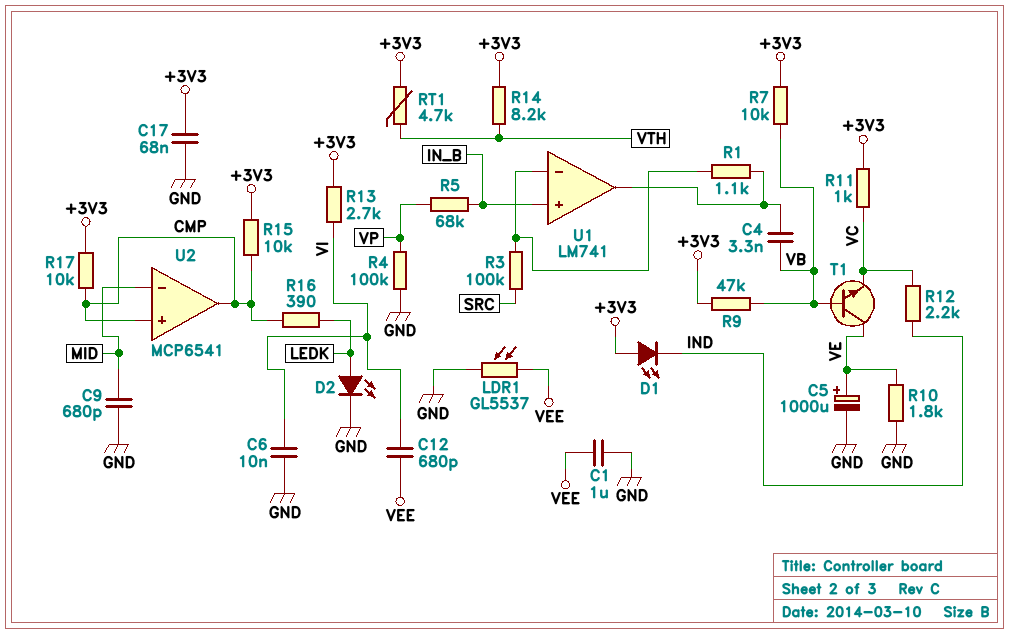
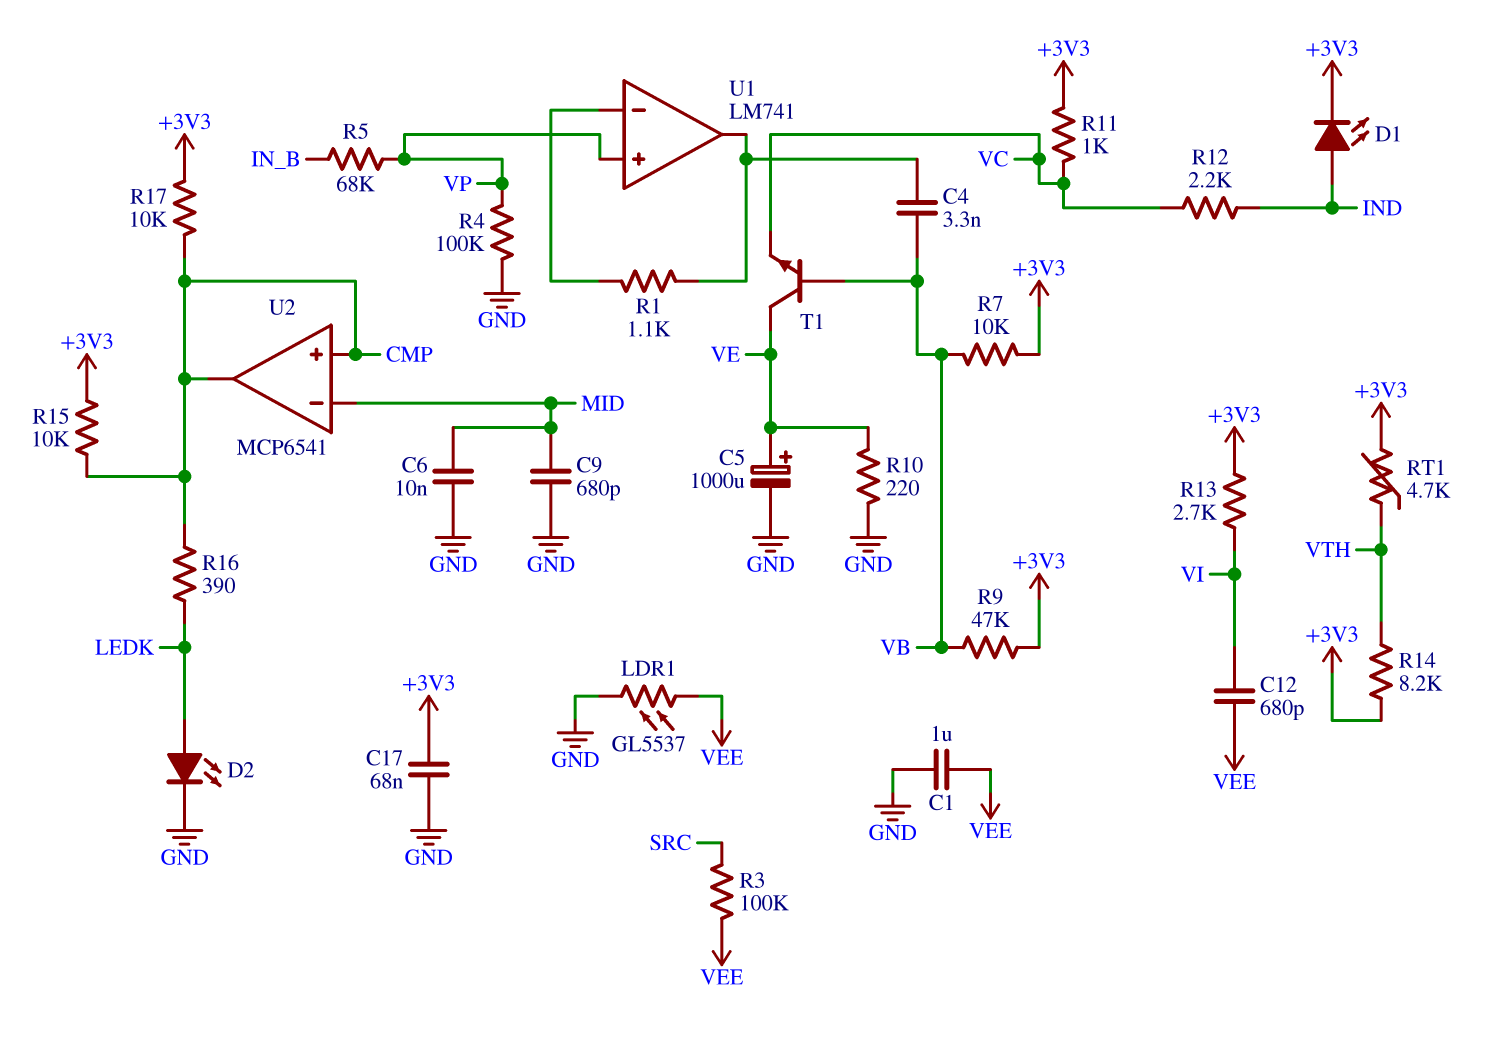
C6: 10nF (GND, VI) -> 10nF (GND, MID)
D1: LED (A +3V3, K IND) -> LED (A IND, K +3V3)
R3: 100k (SRC, U1/in-) -> 100k (SRC, VEE)
R10: 1.8k (GND, VE) -> 220 (GND, VE)
U1 pin in+: IN_B -> VP

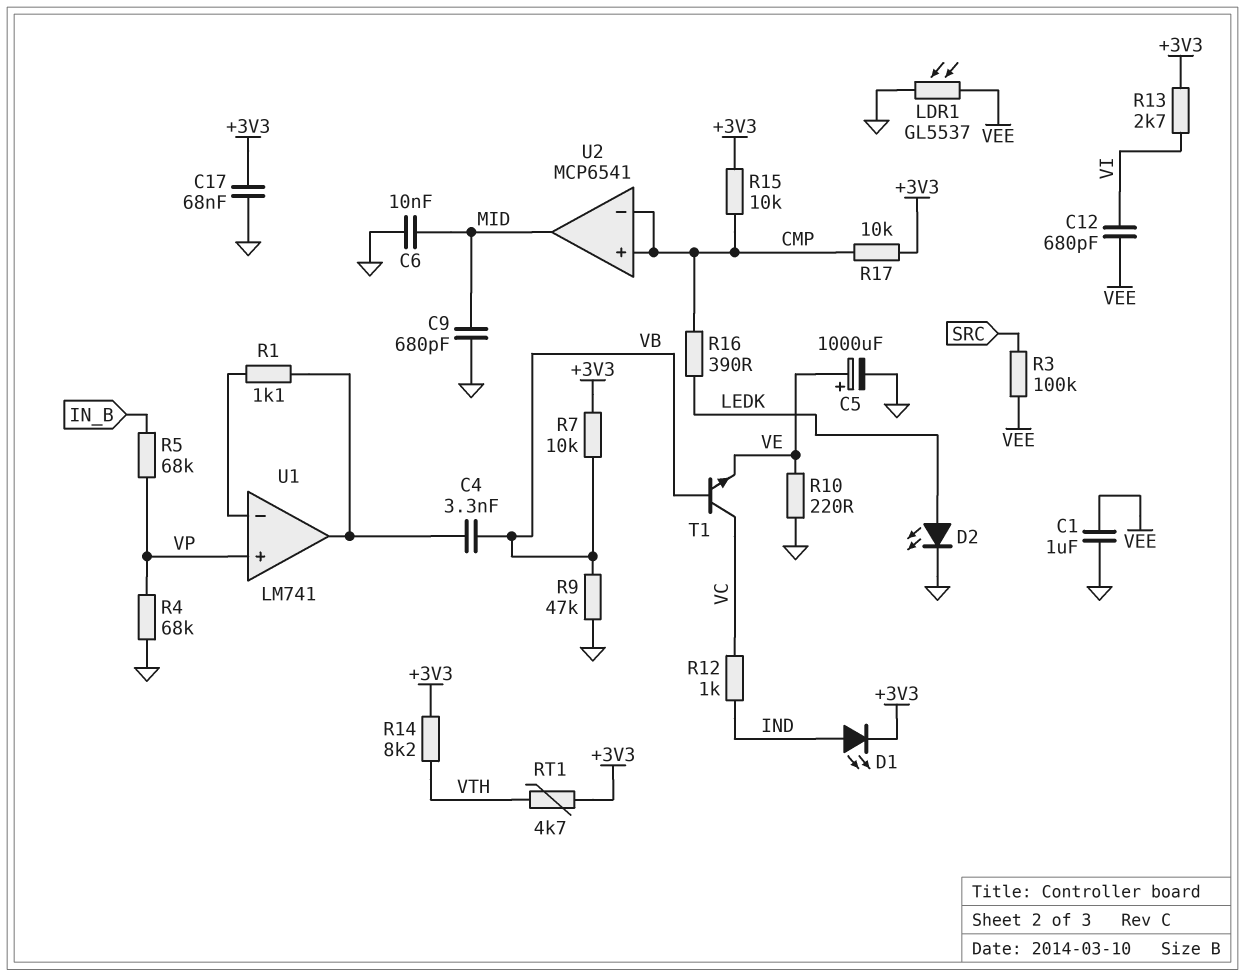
R4: 100k (GND, VP) -> 68k (GND, VP)
R9: 47k (+3V3, VB) -> 47k (GND, VB)
R11: 1k (+3V3, VC) -> none
R12: 2.2k (IND, VC) -> 1k (IND, VC)
T1: NPN (B VB, C VE, E VC) -> NPN (B VB, C VC, E VE)
U2 pin in-: MID -> CMP
U2 pin out: CMP -> MID

